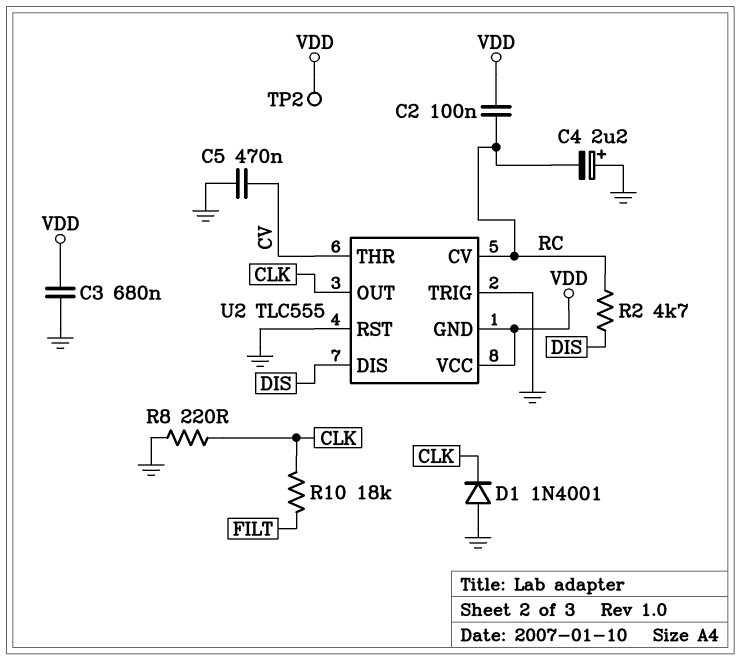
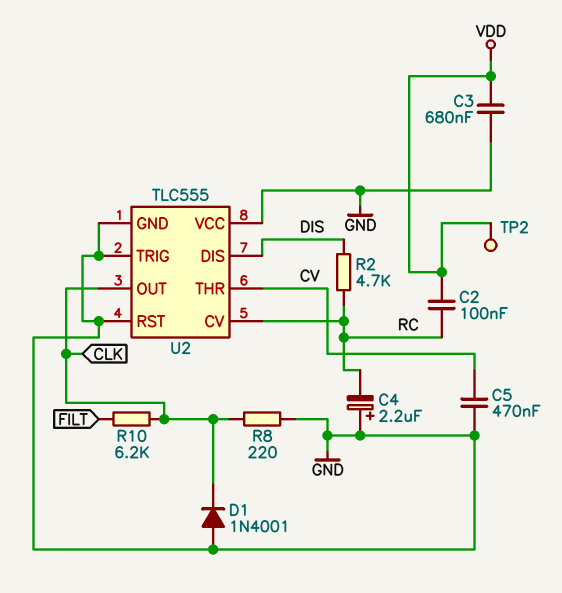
R10: 18k (CLK, FILT) -> 6.2k (CLK, FILT)
U2 pin GND: VDD -> GND
U2 pin VCC: VDD -> GND

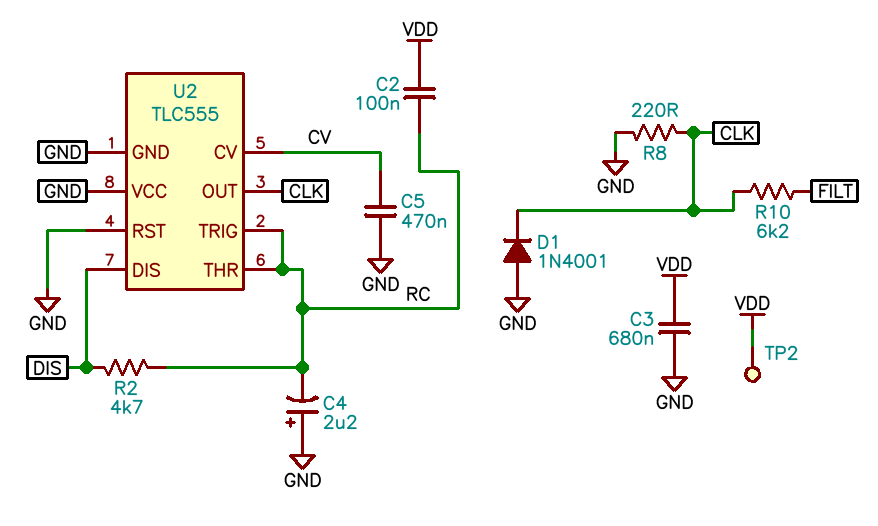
U2 pin CV: RC -> CV
U2 pin THR: CV -> RC
U2 pin TRIG: GND -> RC

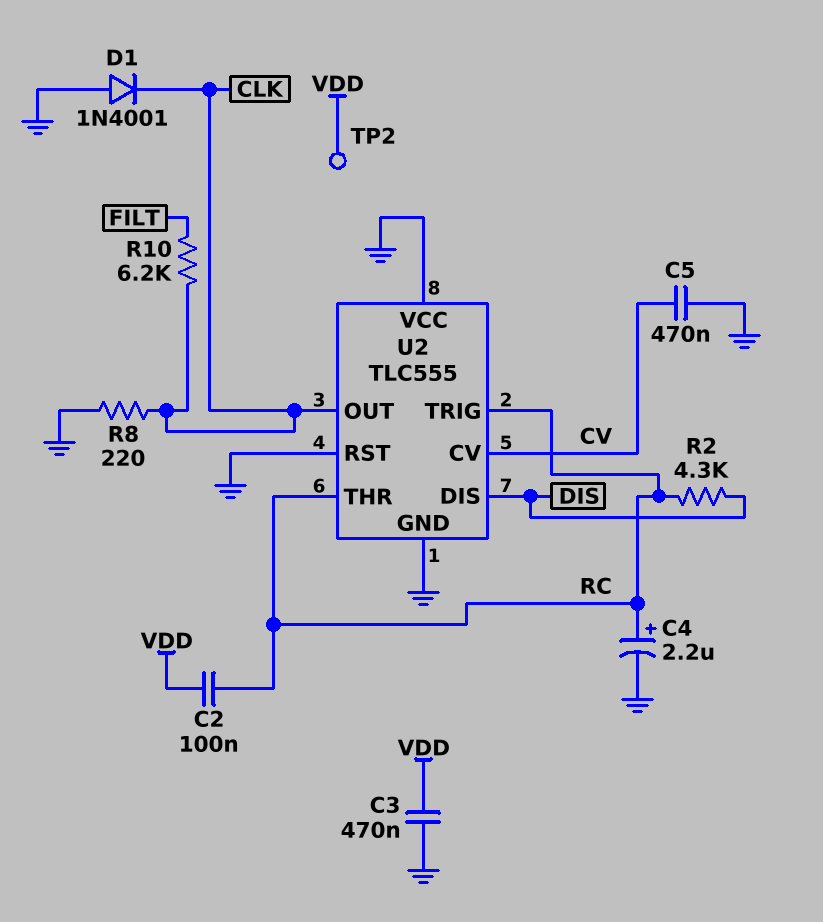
C3: 680nF (GND, VDD) -> 470nF (GND, VDD)
C4: 2.2uF (plus GND, minus RC) -> 2.2uF (plus RC, minus GND)
R2: 4.7k (DIS, RC) -> 4.3k (DIS, RC)

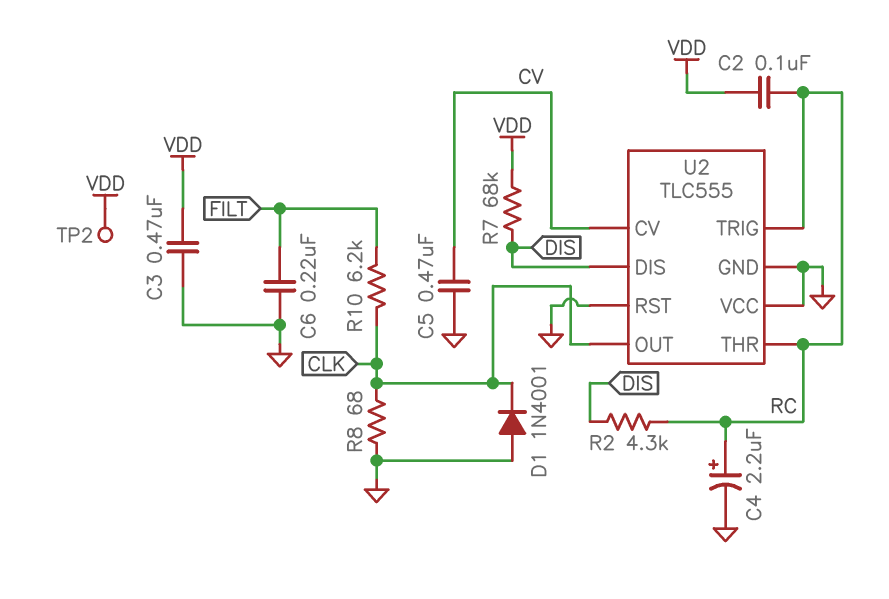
C6: none -> 220nF (FILT, GND)
R7: none -> 68k (DIS, VDD)
R8: 220 (CLK, GND) -> 68 (CLK, GND)

